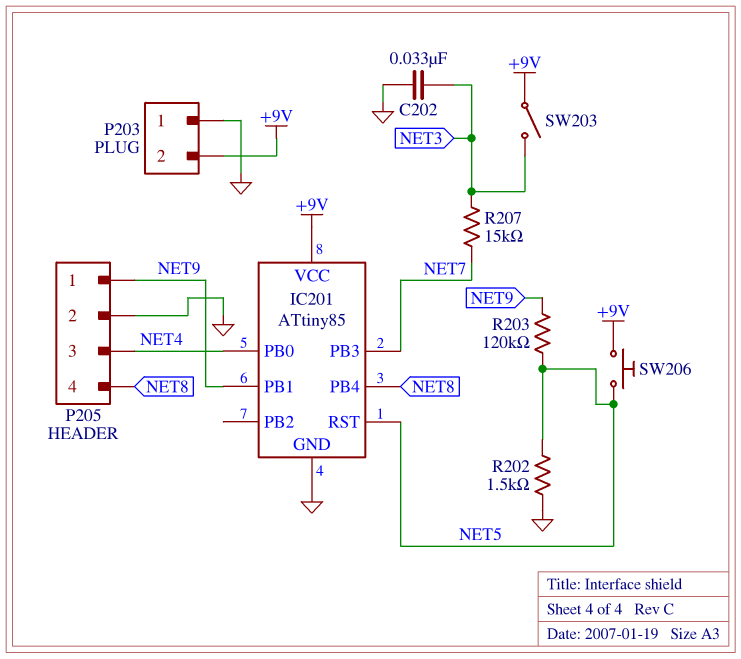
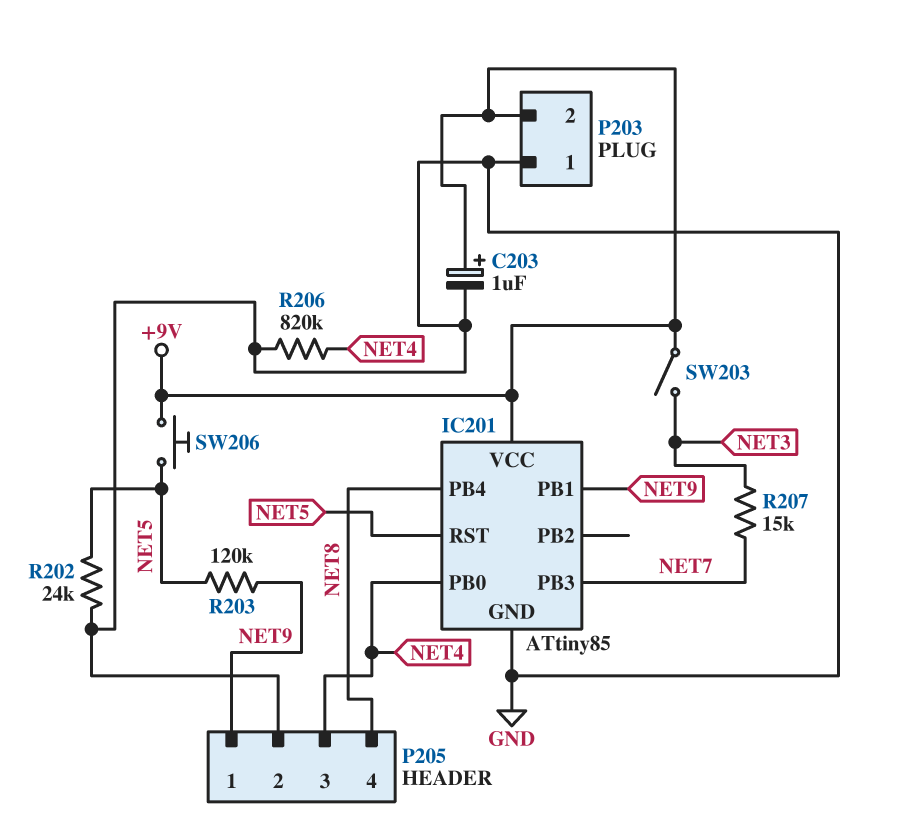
C202: 33nF (GND, NET3) -> none
C203: none -> 1uF (plus +9V, minus GND)
R202: 1.5k (GND, NET5) -> 24k (GND, NET5)
R206: none -> 820k (GND, NET4)

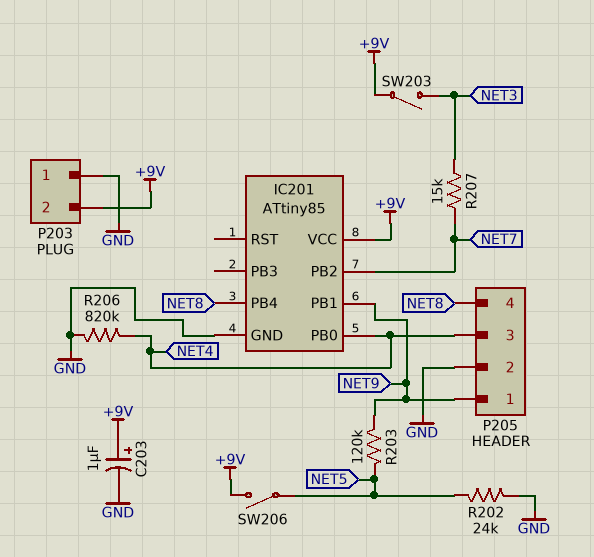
IC201 pin PB2: none -> NET7
IC201 pin PB3: NET7 -> none
IC201 pin RST: NET5 -> none
SW206: button (+9V, NET5) -> switch (+9V, NET5)

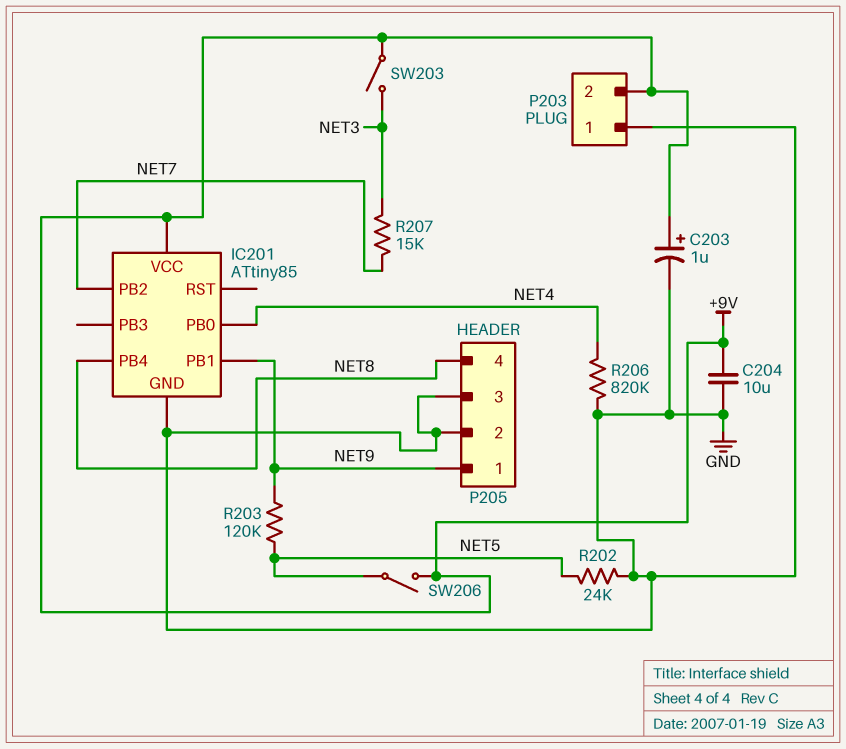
C204: none -> 10uF (+9V, GND)
P205 pin 3: NET4 -> GND

